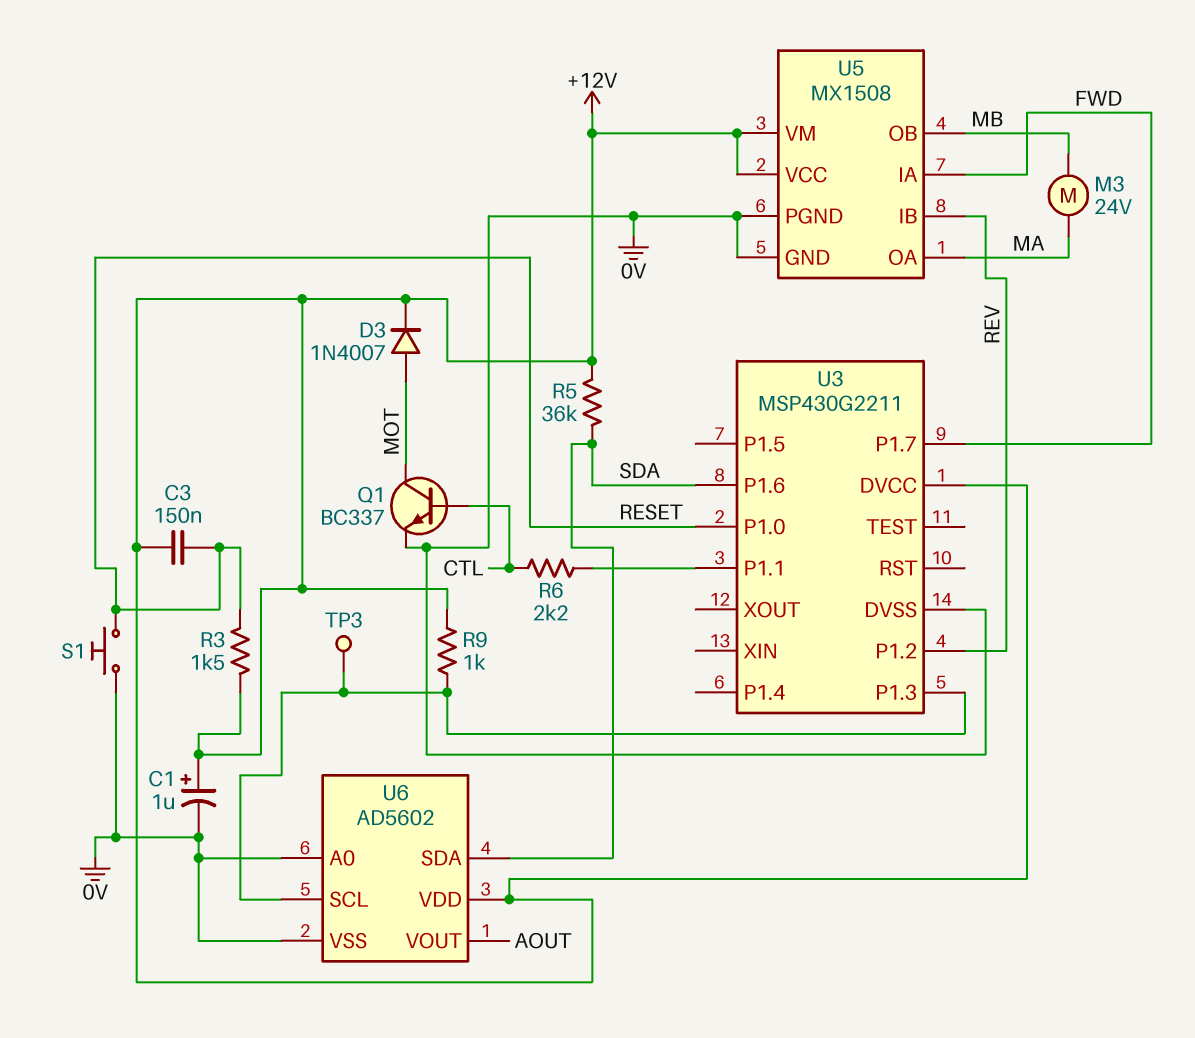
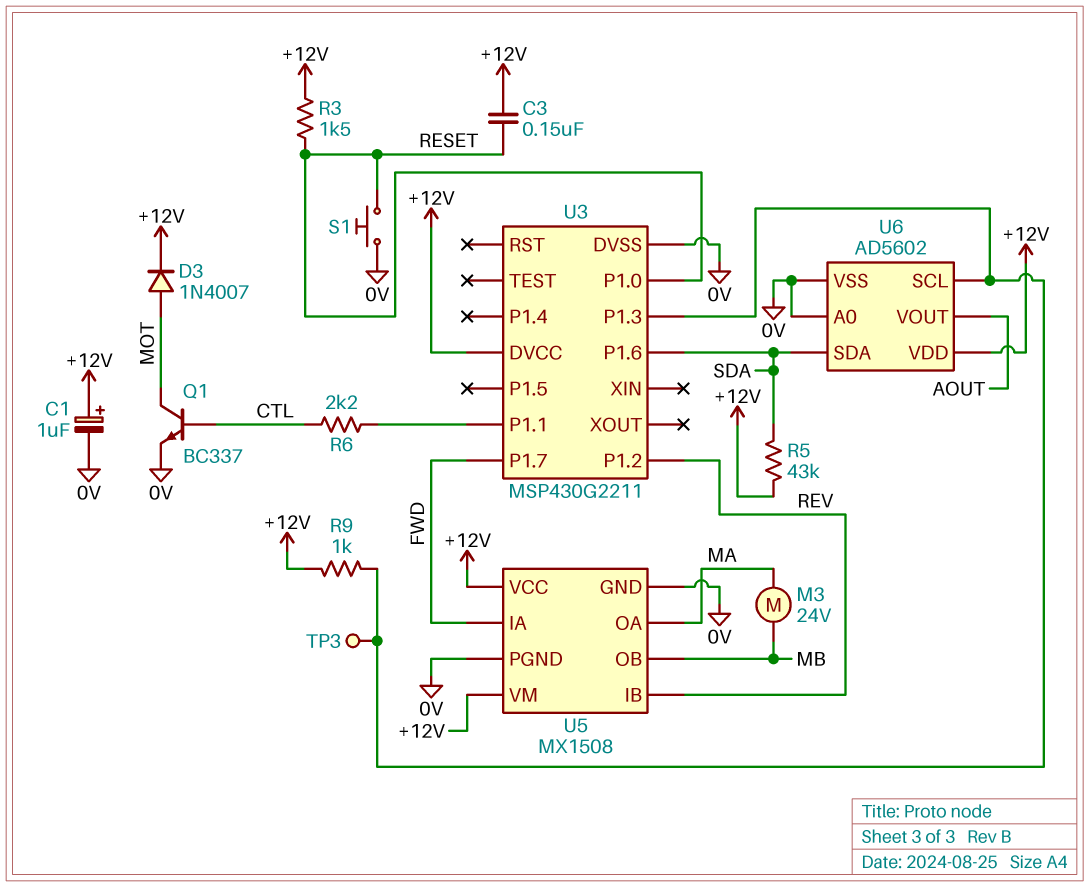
R5: 36k (+12V, SDA) -> 43k (+12V, SDA)

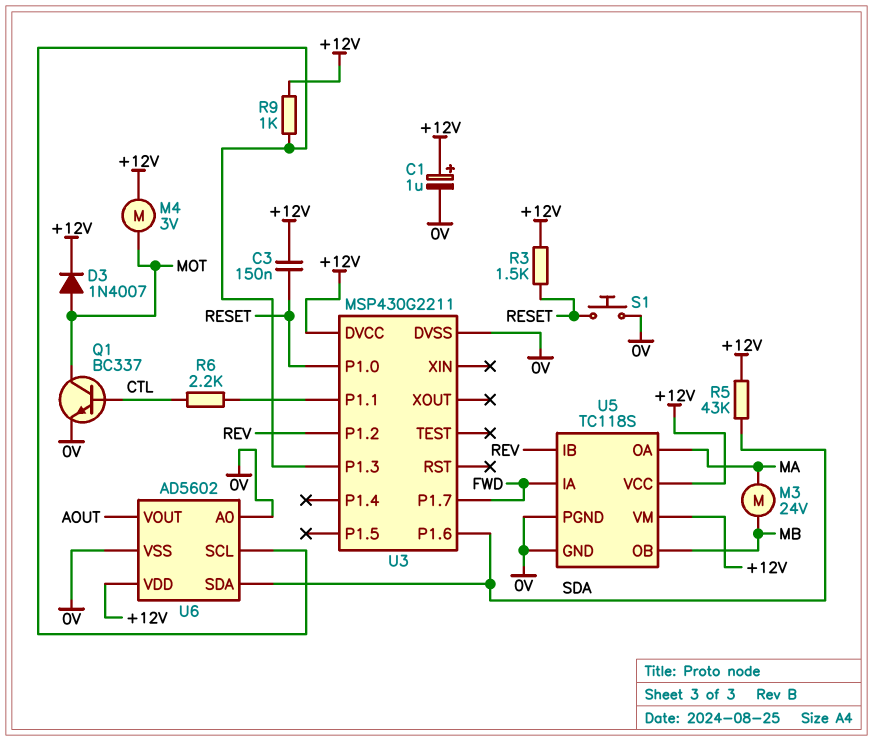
M4: none -> motor 3V (+12V, MOT)
TP3: test point (U3/P1.3) -> none
U5: MX1508 -> TC118S

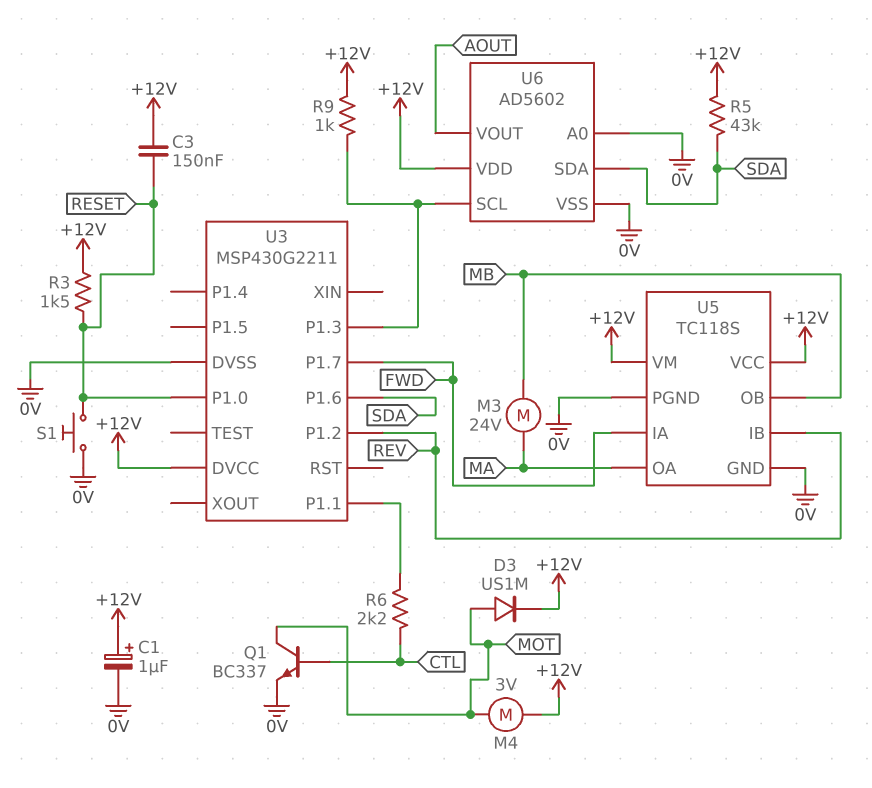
D3: diode 1N4007 (A MOT, K +12V) -> diode US1M (A MOT, K +12V)

